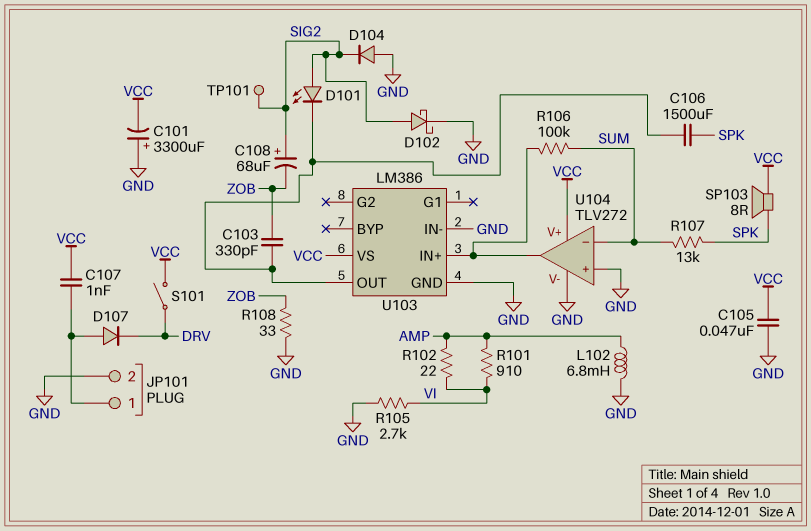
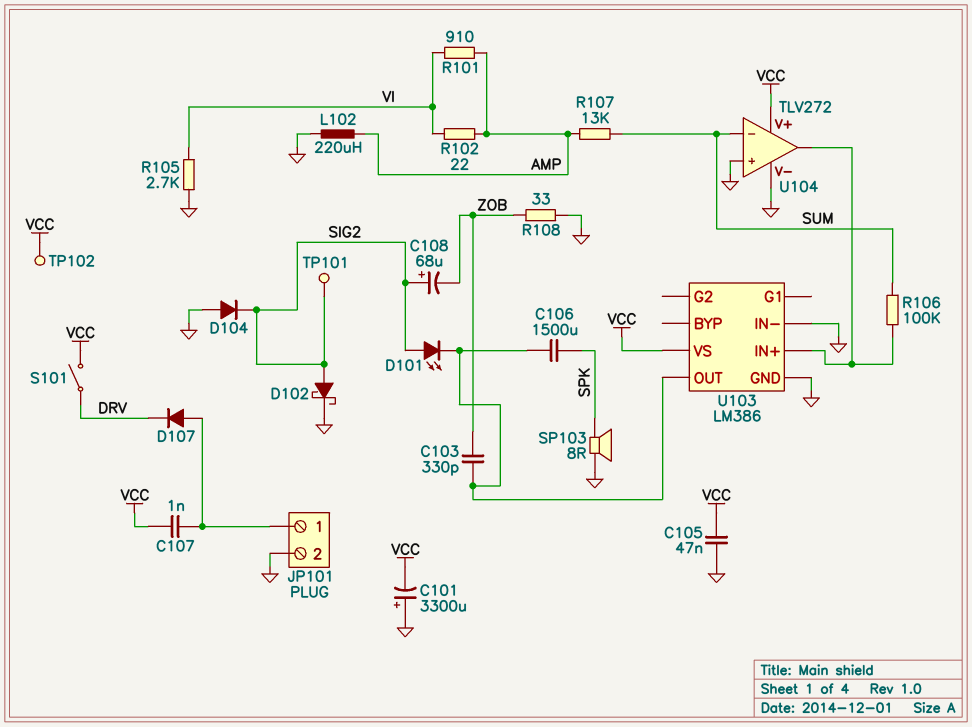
L102: 6.8mH (AMP, GND) -> 220uH (AMP, GND)
R107: 13k (SPK, SUM) -> 13k (AMP, SUM)
SP103: speaker 8R (SPK, VCC) -> speaker 8R (GND, SPK)
TP102: none -> test point (VCC)

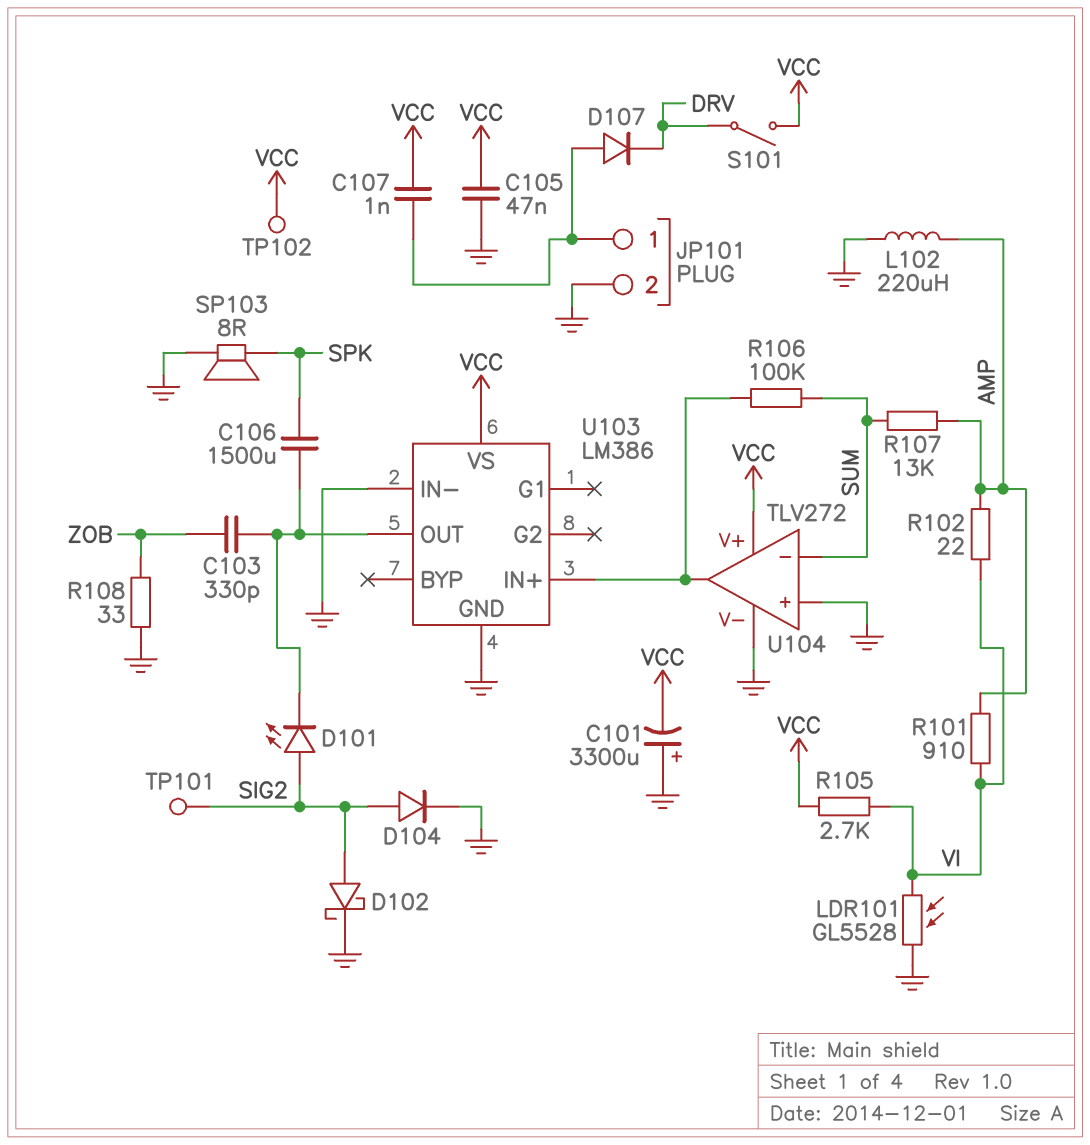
C108: 68uF (plus SIG2, minus ZOB) -> none
D104: diode (A GND, K SIG2) -> diode (A SIG2, K GND)
LDR101: none -> GL5528 (GND, VI)
R105: 2.7k (GND, VI) -> 2.7k (VCC, VI)

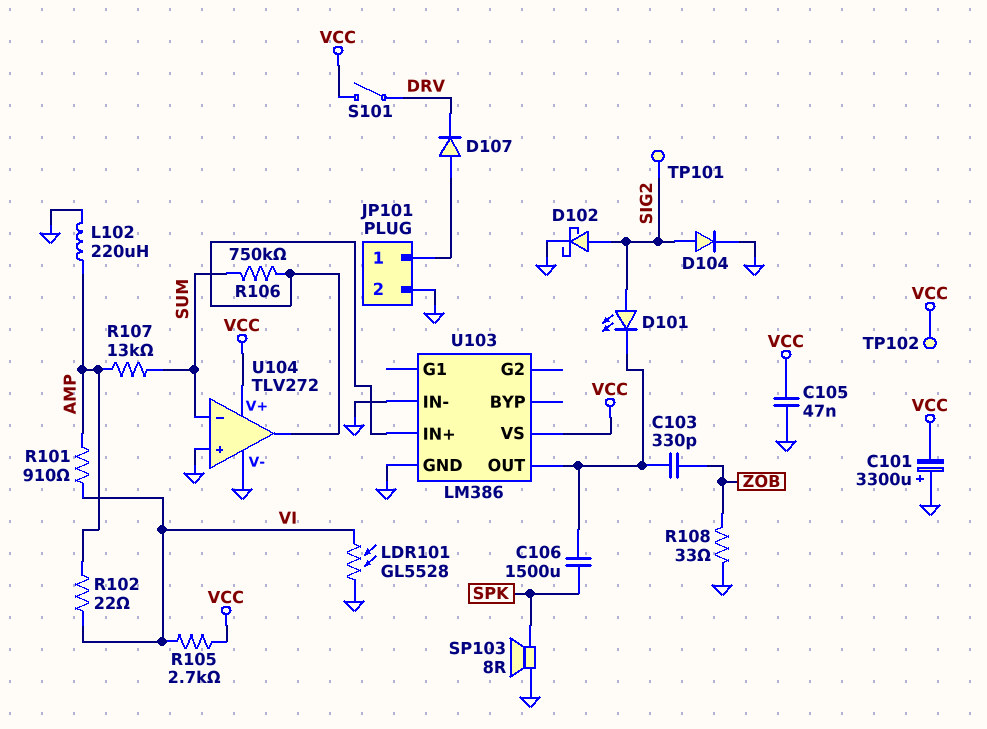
C107: 1nF (JP101/1, VCC) -> none
R106: 100k (SUM, U103/IN+) -> 750k (SUM, U103/IN+)

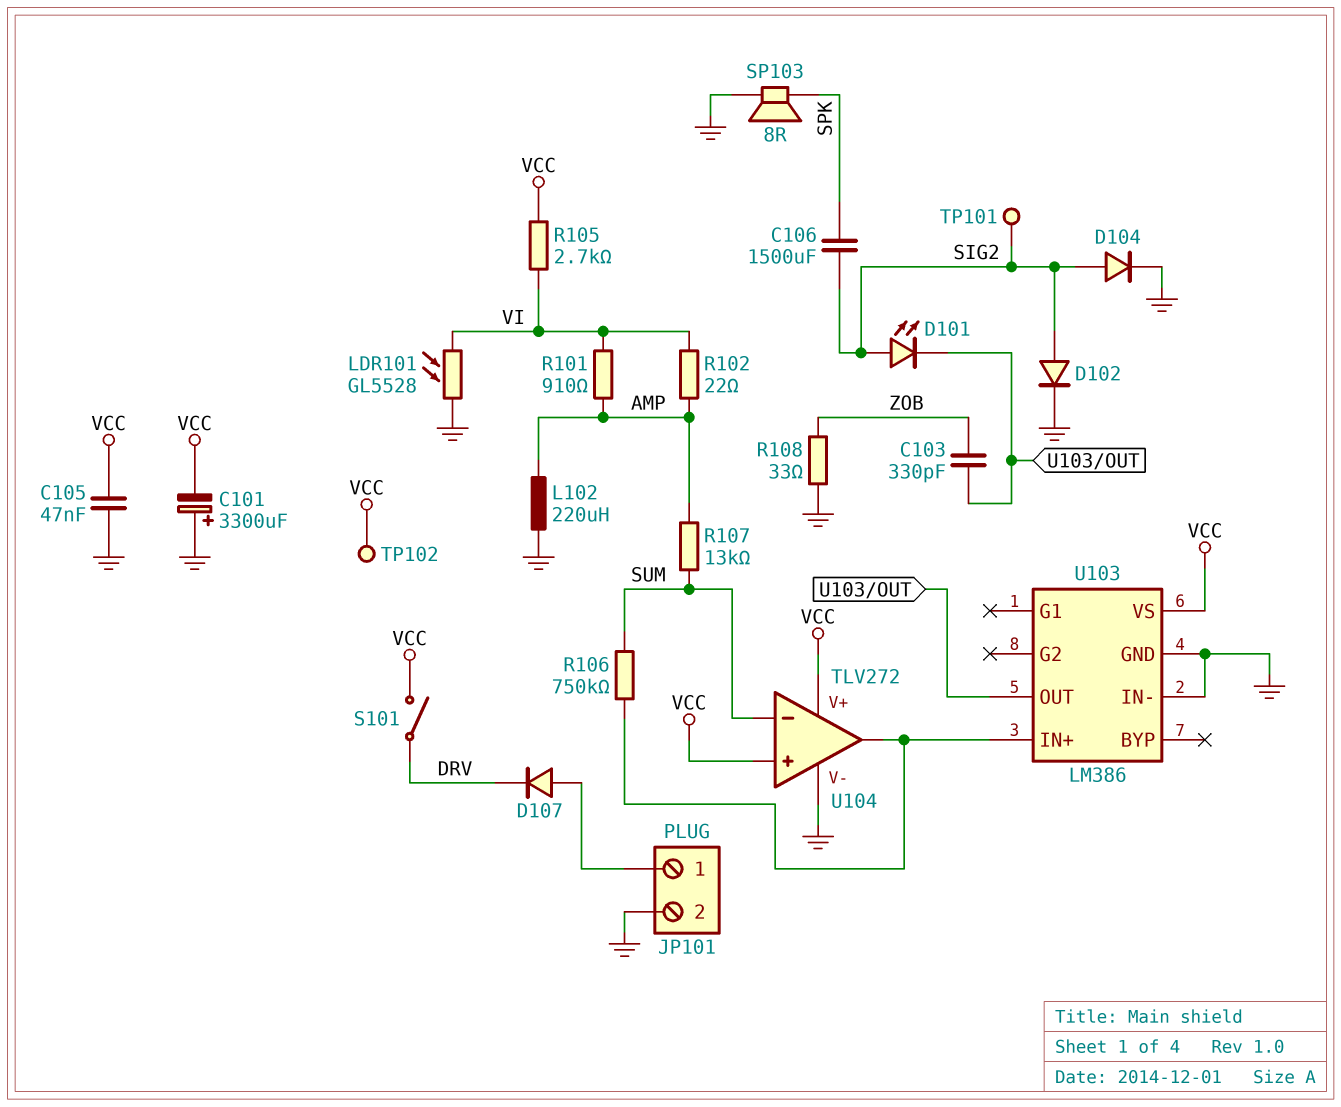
C106: 1500uF (SPK, U103/OUT) -> 1500uF (SIG2, SPK)
D102: schottky (A SIG2, K GND) -> diode (A SIG2, K GND)
U104 pin in+: GND -> VCC

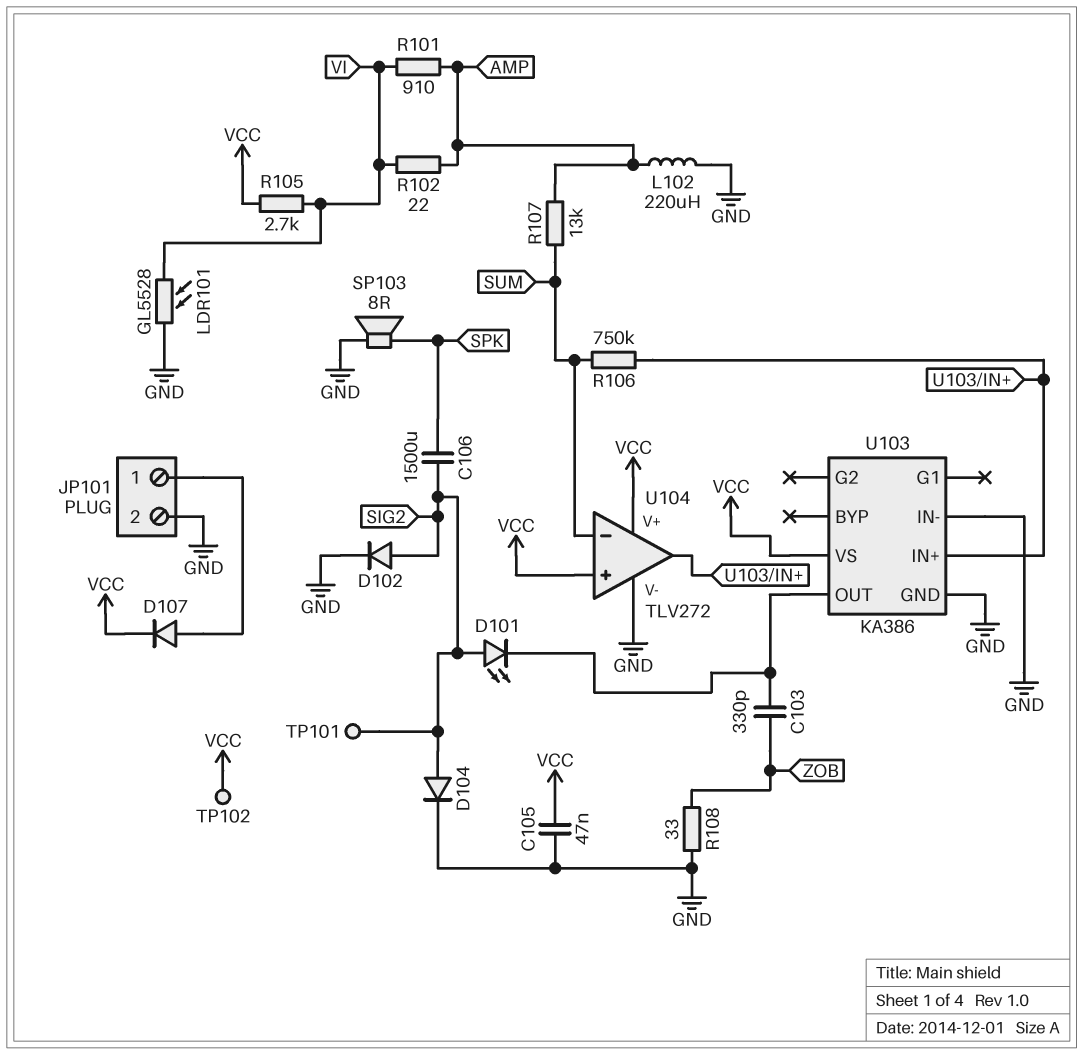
C101: 3300uF (plus GND, minus VCC) -> none
D107: diode (A JP101/1, K DRV) -> diode (A JP101/1, K VCC)
S101: switch (DRV, VCC) -> none
U103: LM386 -> KA386

